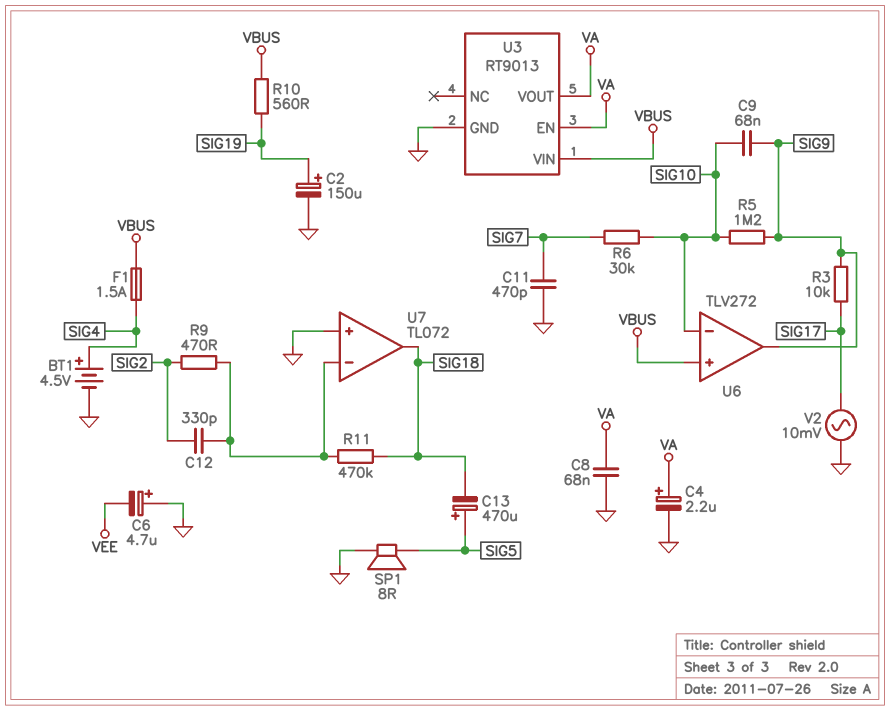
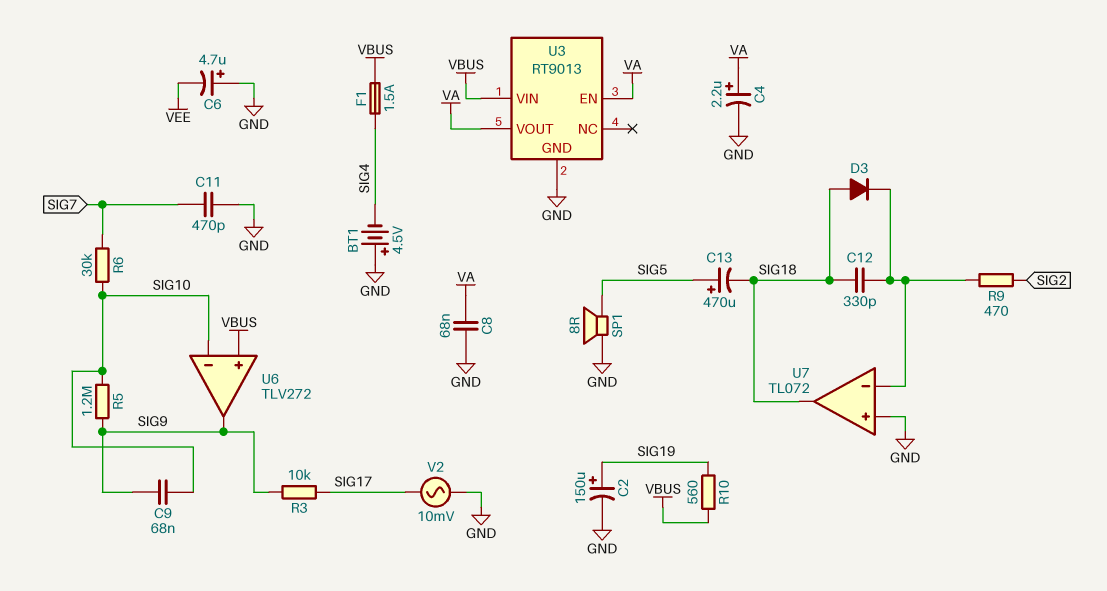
BT1: 4.5V (plus SIG4, minus GND) -> 4.5V (plus GND, minus SIG4)
C12: 330pF (SIG2, U7/in-) -> 330pF (SIG18, U7/in-)
D3: none -> diode (A SIG18, K U7/in-)
R11: 470k (SIG18, U7/in-) -> none

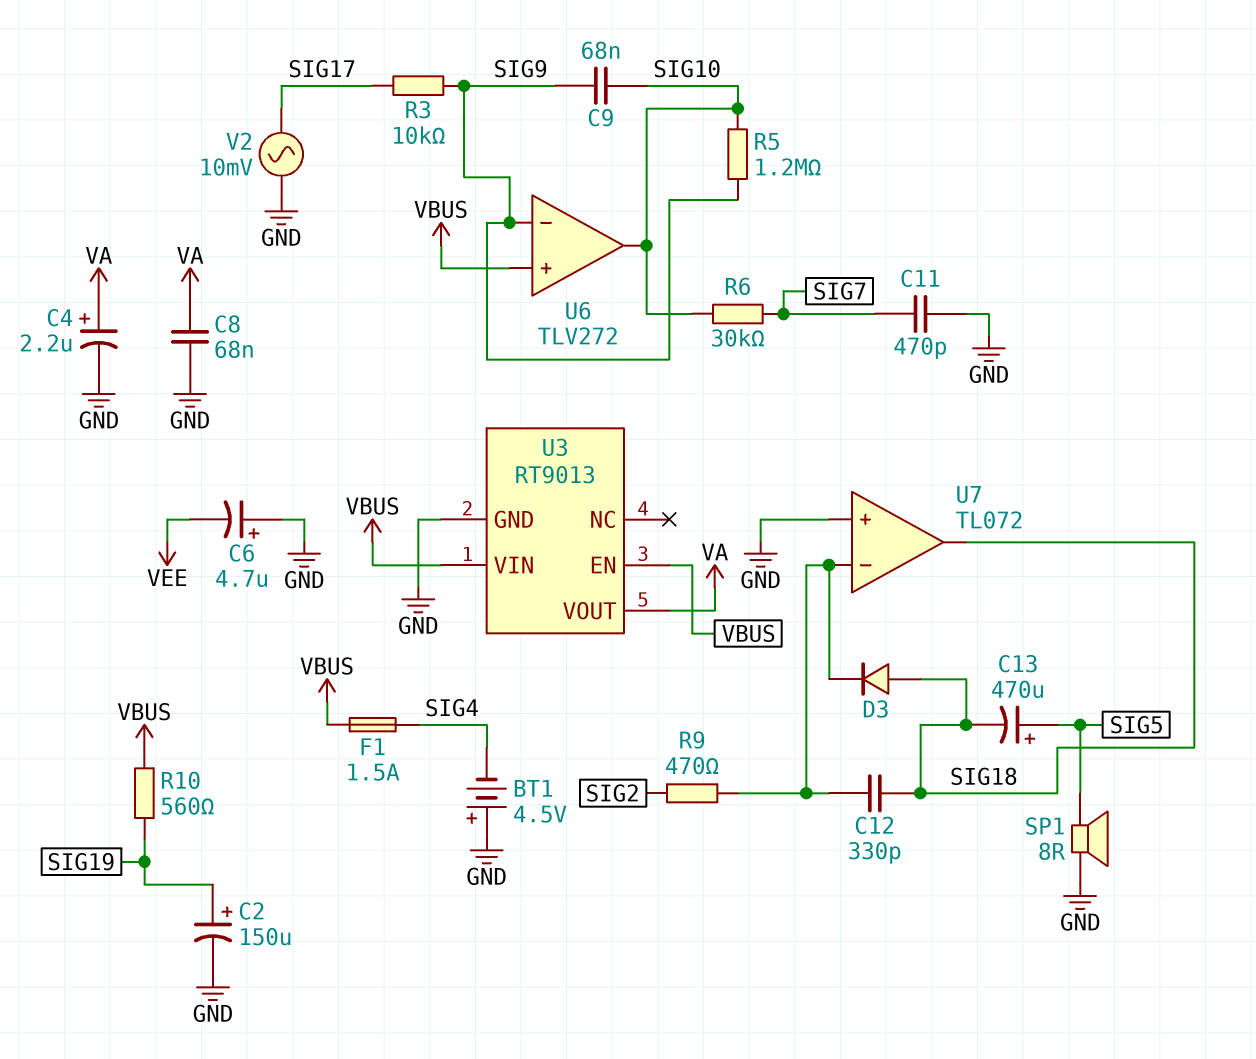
U3 pin EN: VA -> VBUS
U6 pin in-: SIG10 -> SIG9
U6 pin out: SIG9 -> SIG10

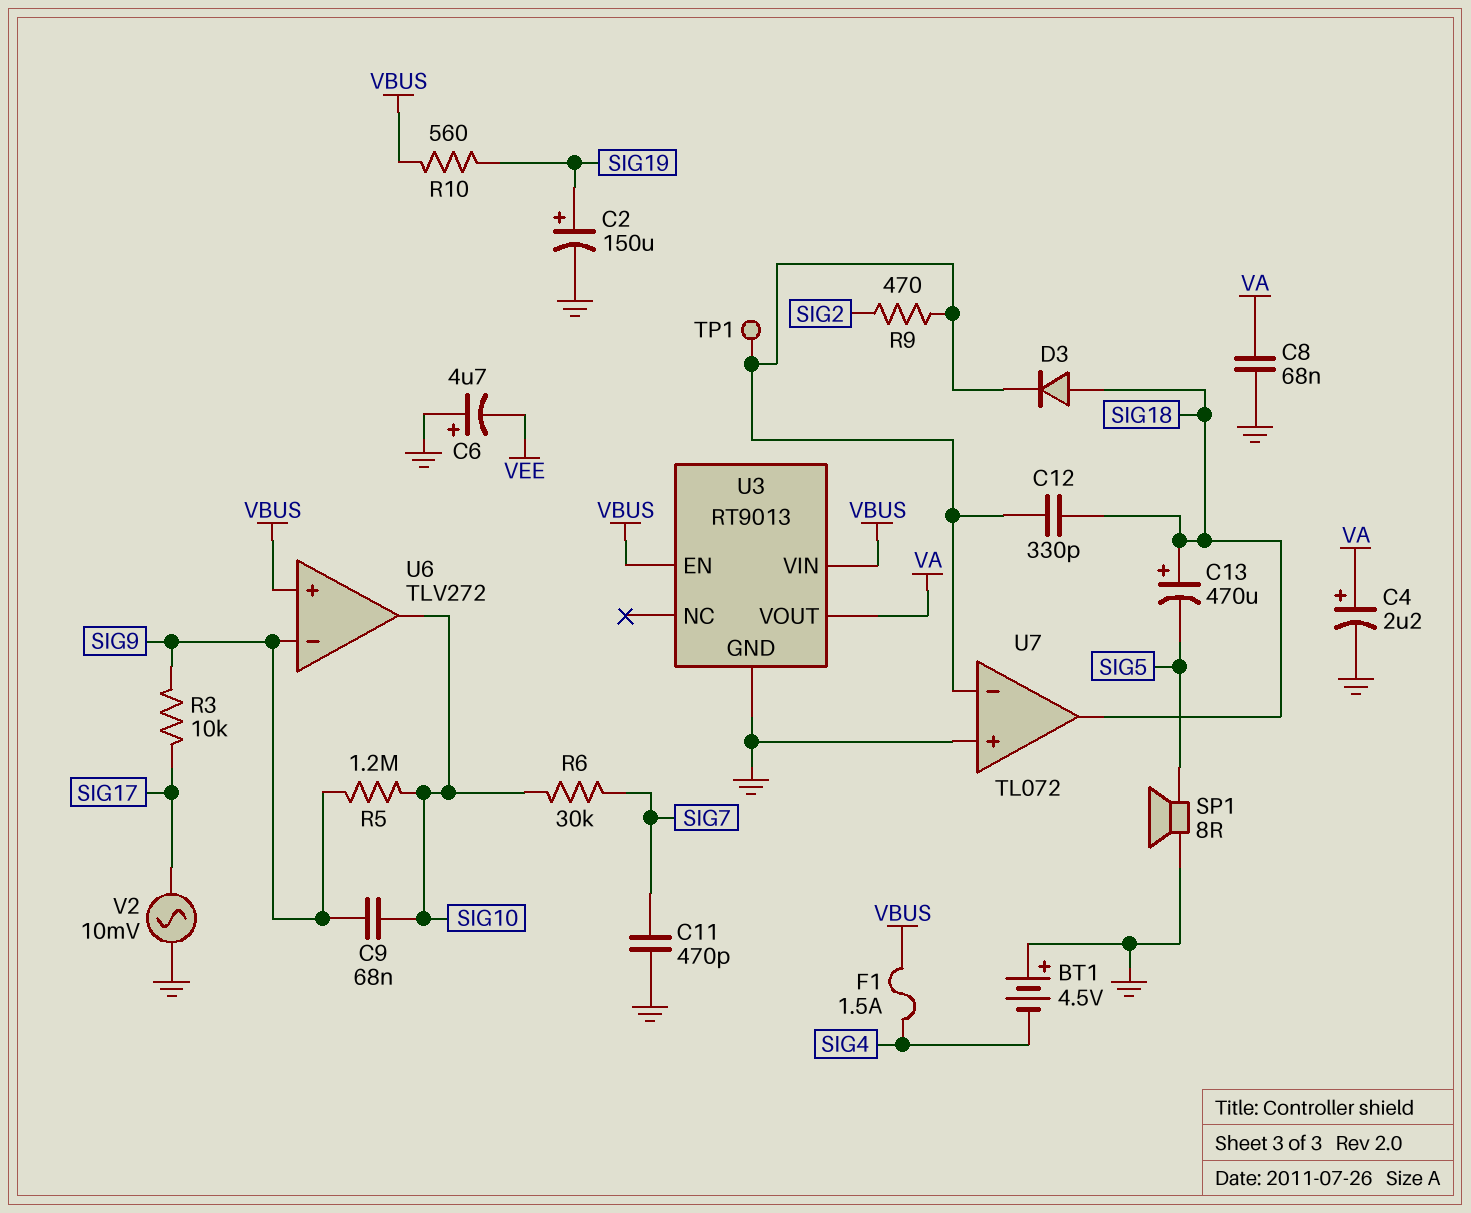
C13: 470uF (plus SIG5, minus SIG18) -> 470uF (plus SIG18, minus SIG5)
TP1: none -> test point (U7/in-)

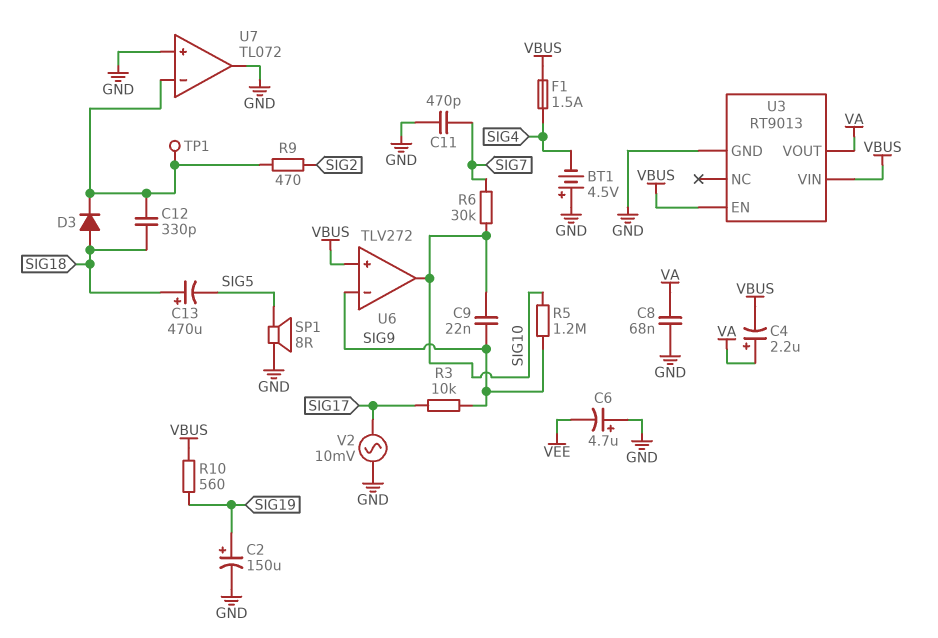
C4: 2.2uF (plus VA, minus GND) -> 2.2uF (plus VA, minus VBUS)
C9: 68nF (SIG9, SIG10) -> 22nF (SIG9, SIG10)
U7 pin out: SIG18 -> GND

